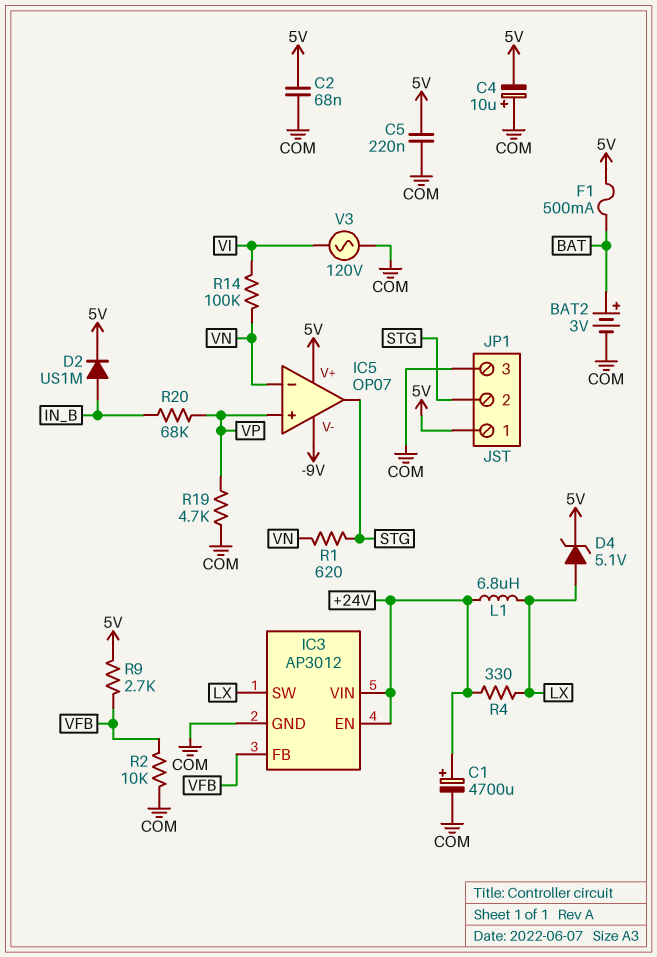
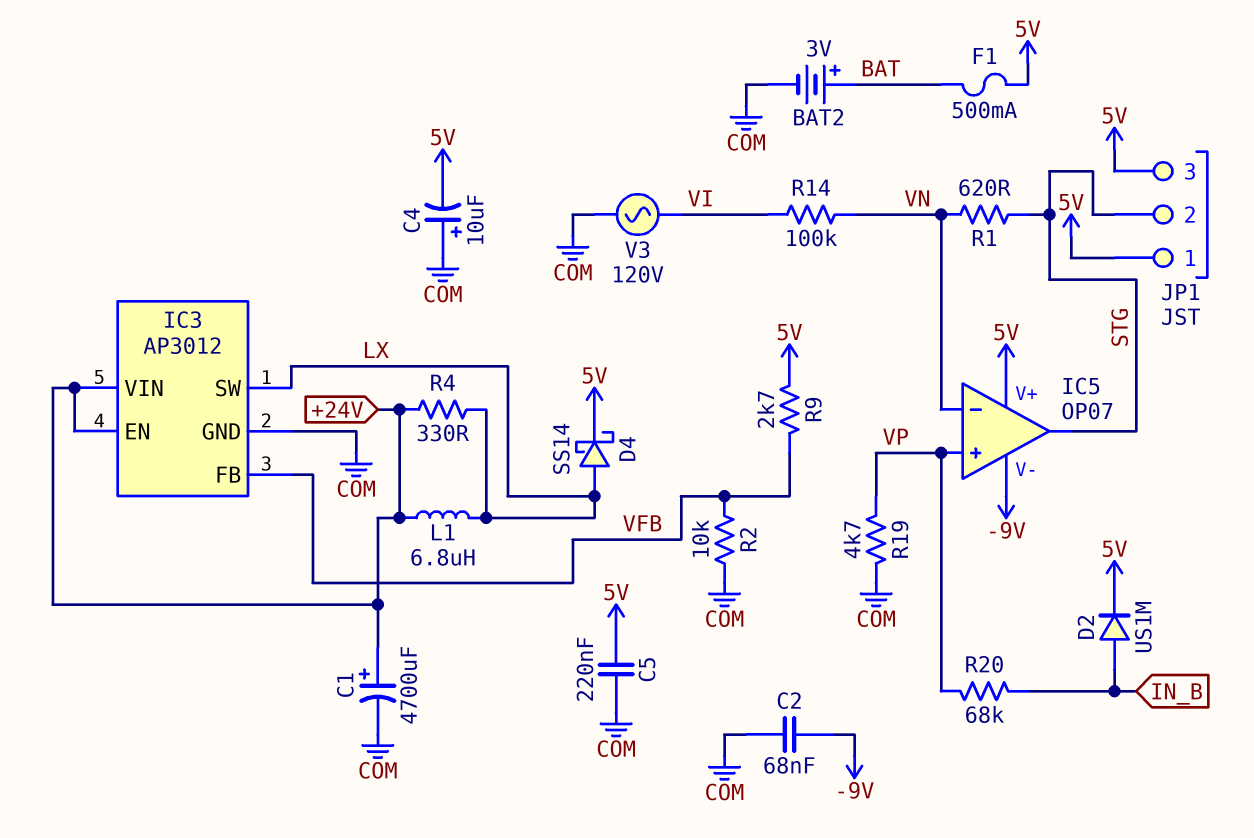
C2: 68nF (5V, COM) -> 68nF (-9V, COM)
D4: zener 5.1V (A LX, K 5V) -> schottky SS14 (A LX, K 5V)
JP1 pin 3: COM -> 5V

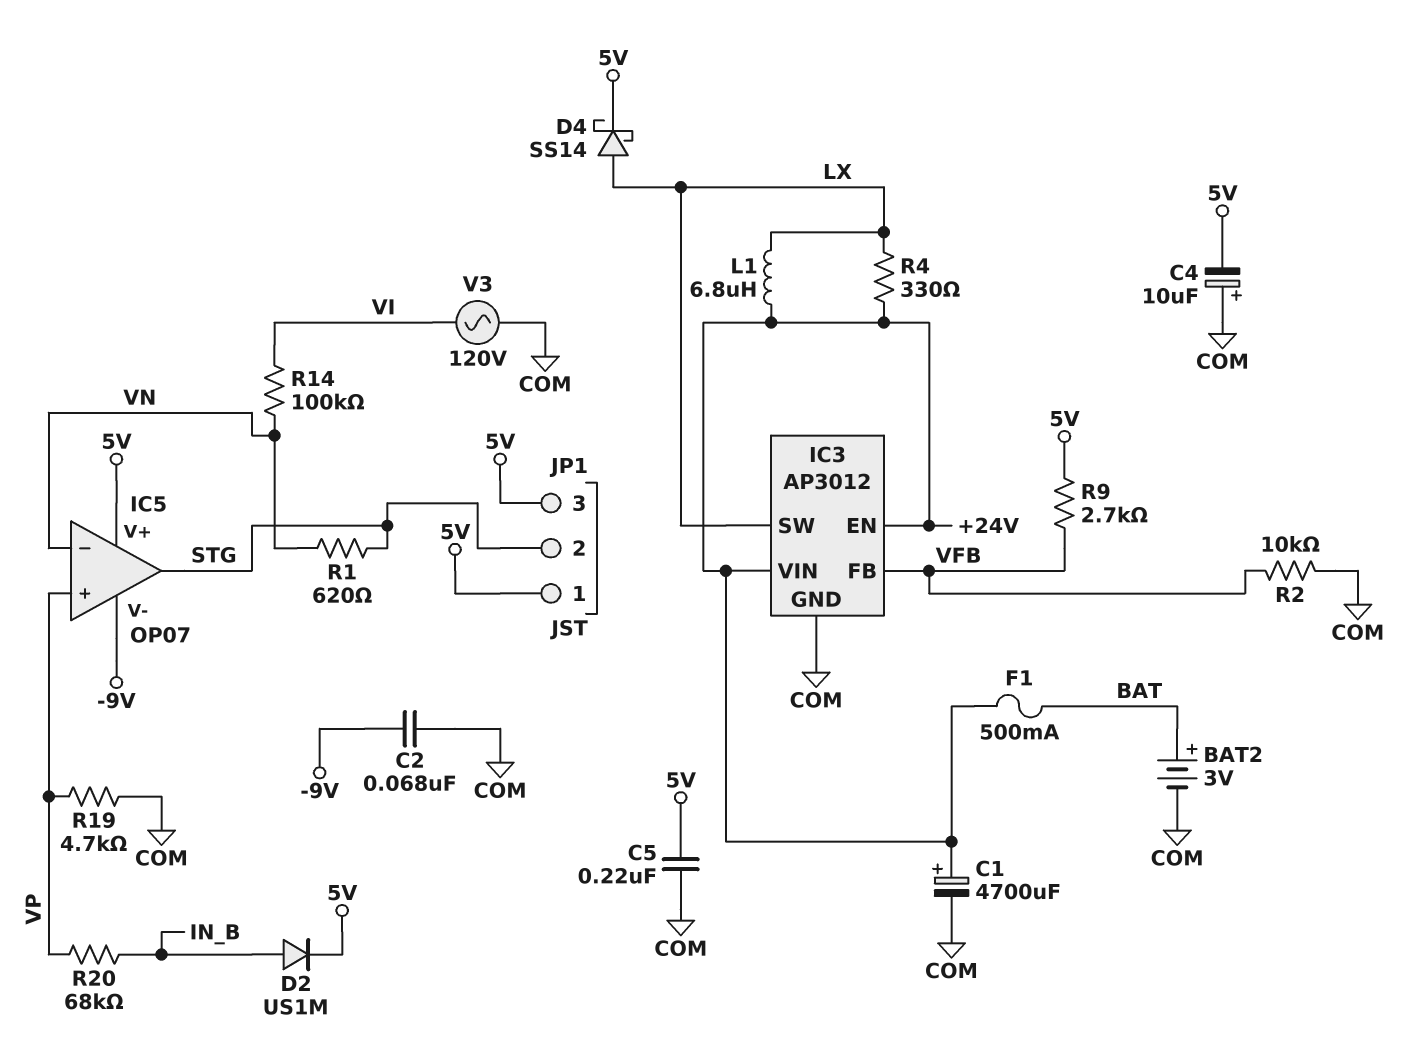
F1: 500mA (5V, BAT) -> 500mA (+24V, BAT)

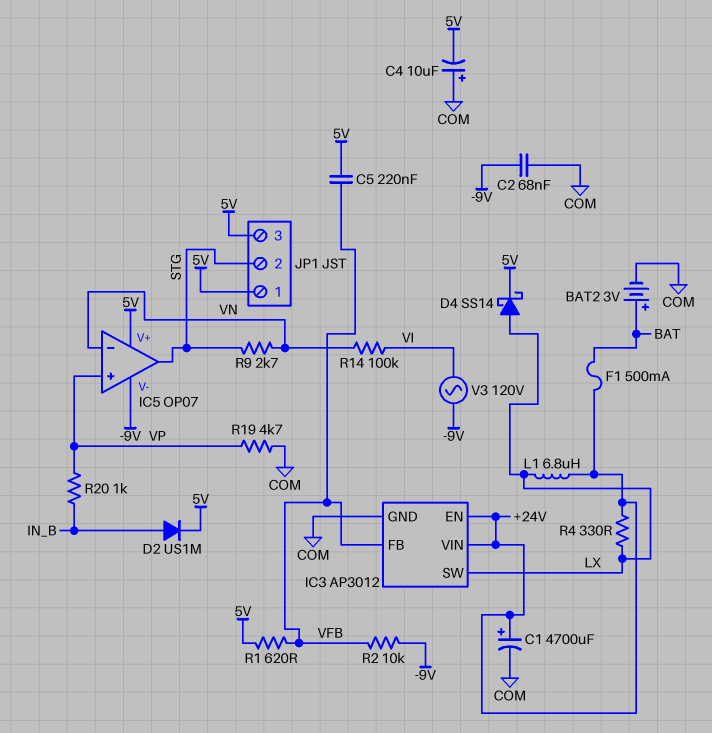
C5: 220nF (5V, COM) -> 220nF (5V, VFB)
R1: 620 (STG, VN) -> 620 (5V, VFB)
R2: 10k (COM, VFB) -> 10k (-9V, VFB)
R9: 2.7k (5V, VFB) -> 2.7k (STG, VN)
R20: 68k (IN_B, VP) -> 1k (IN_B, VP)
V3: AC 120V (COM, VI) -> AC 120V (-9V, VI)

